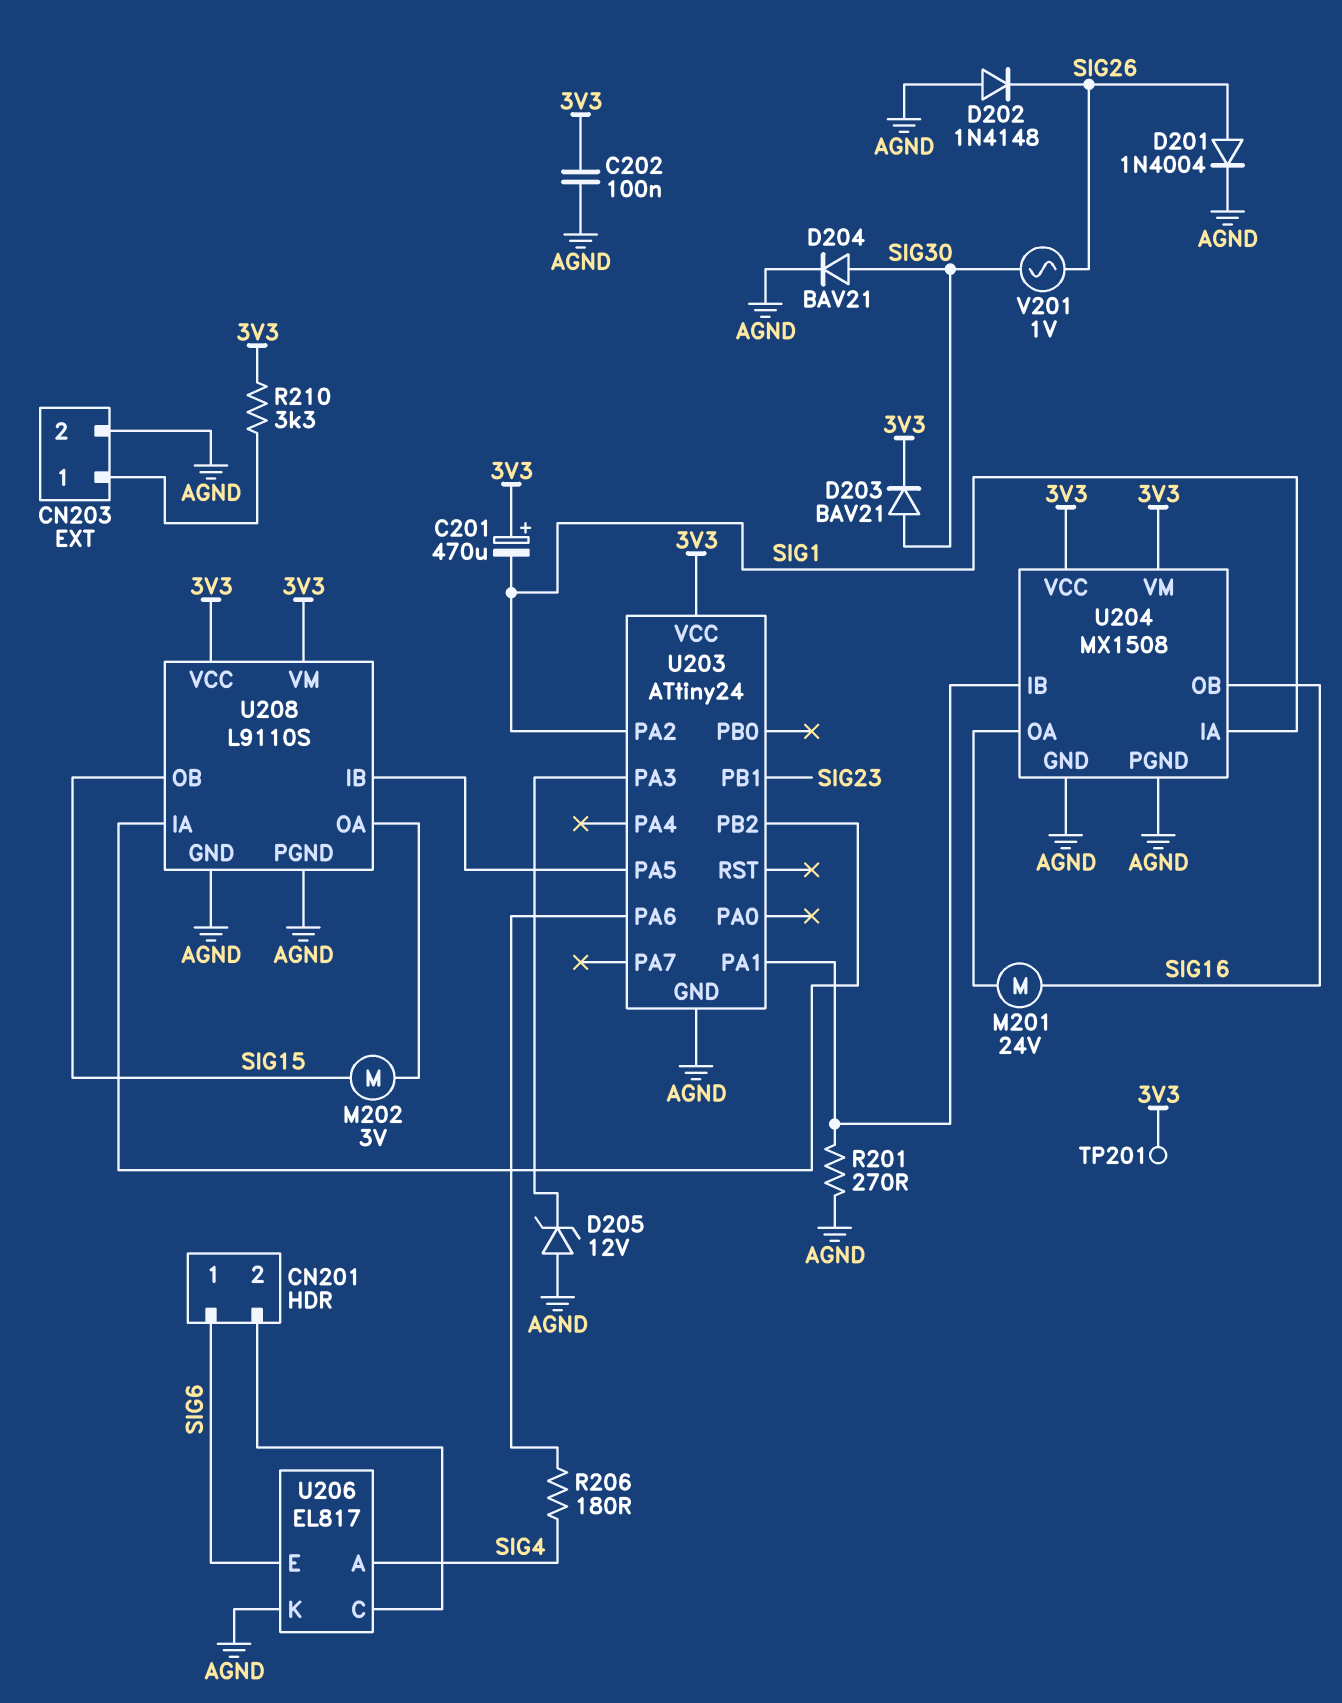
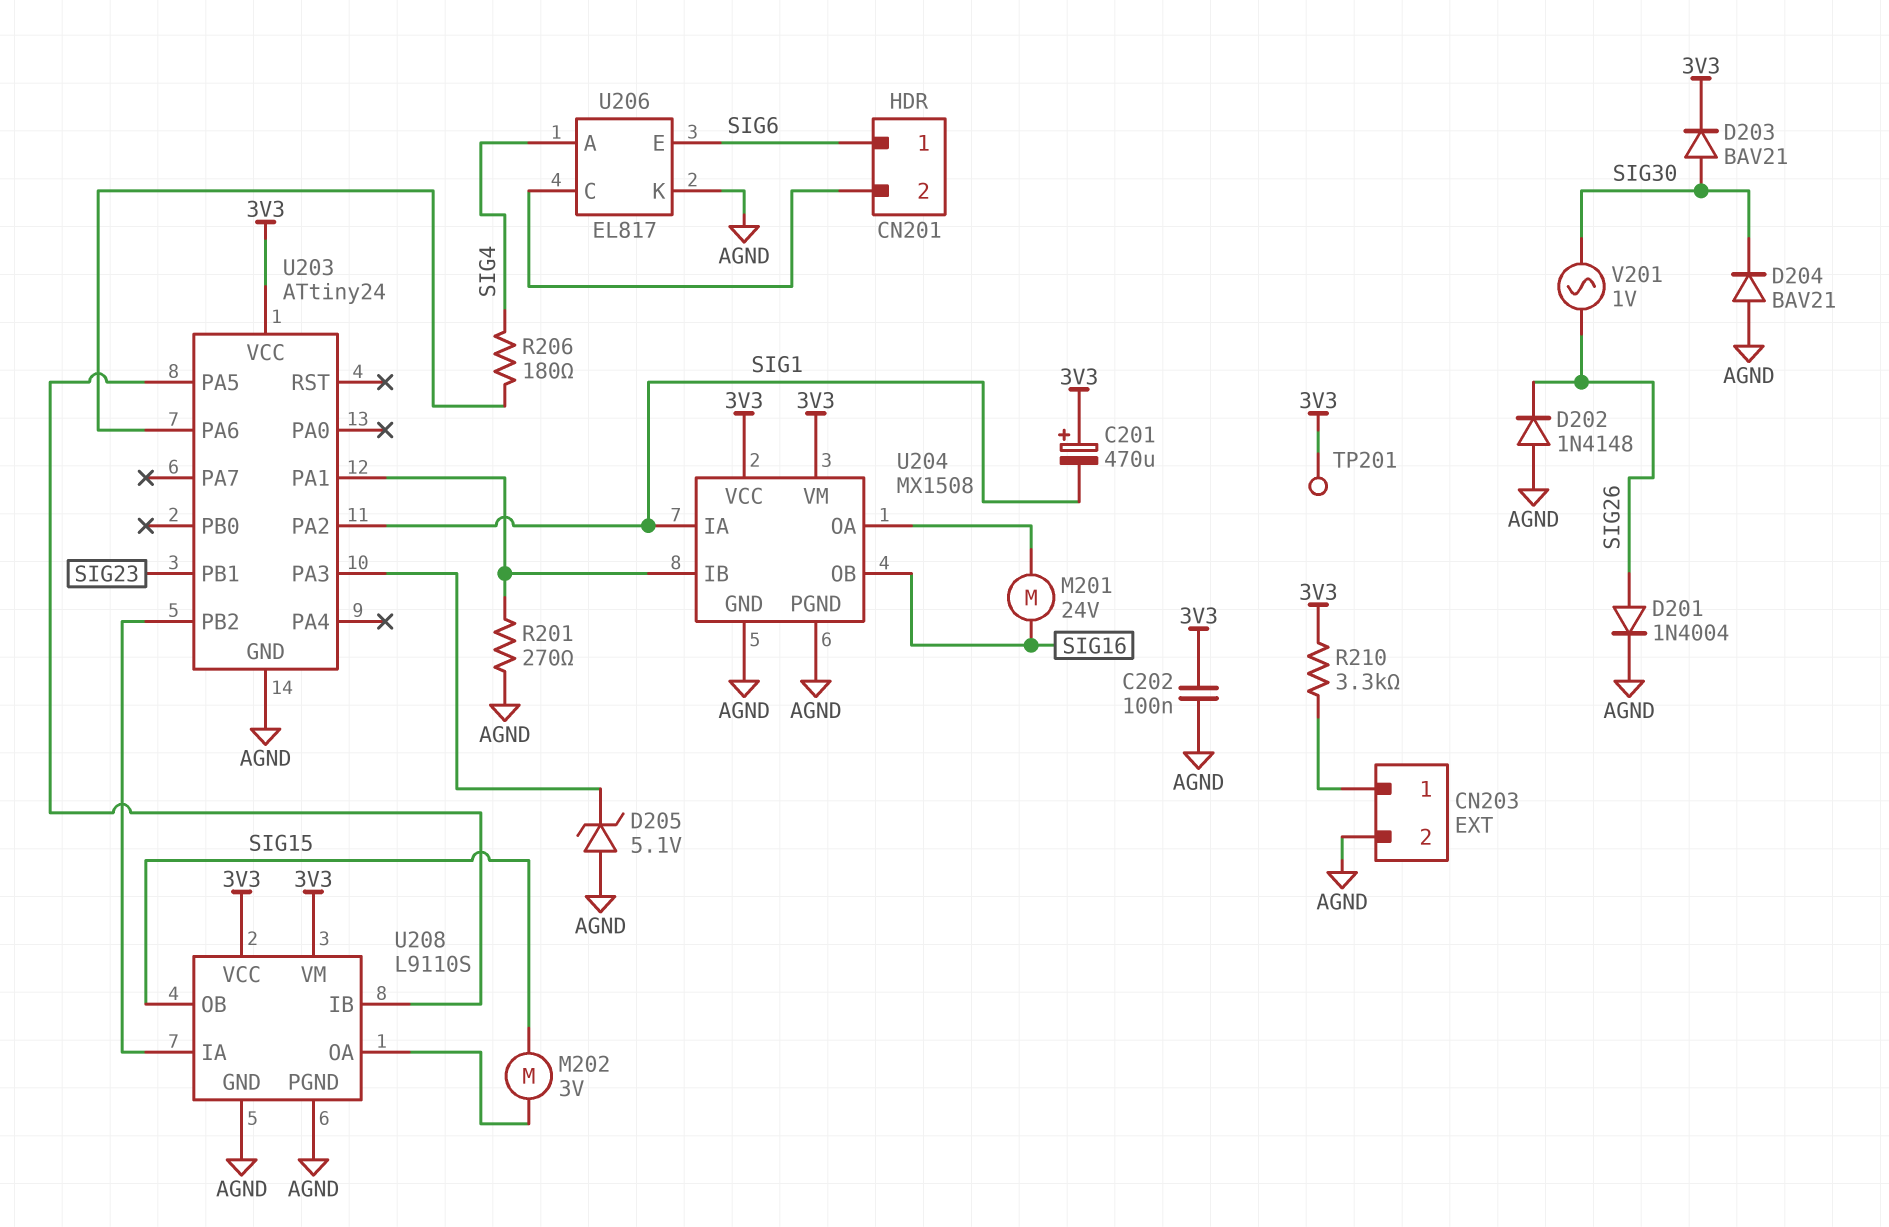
D204: diode BAV21 (A SIG30, K AGND) -> diode BAV21 (A AGND, K SIG30)
D205: zener 12V (A AGND, K U203/PA3) -> zener 5.1V (A AGND, K U203/PA3)

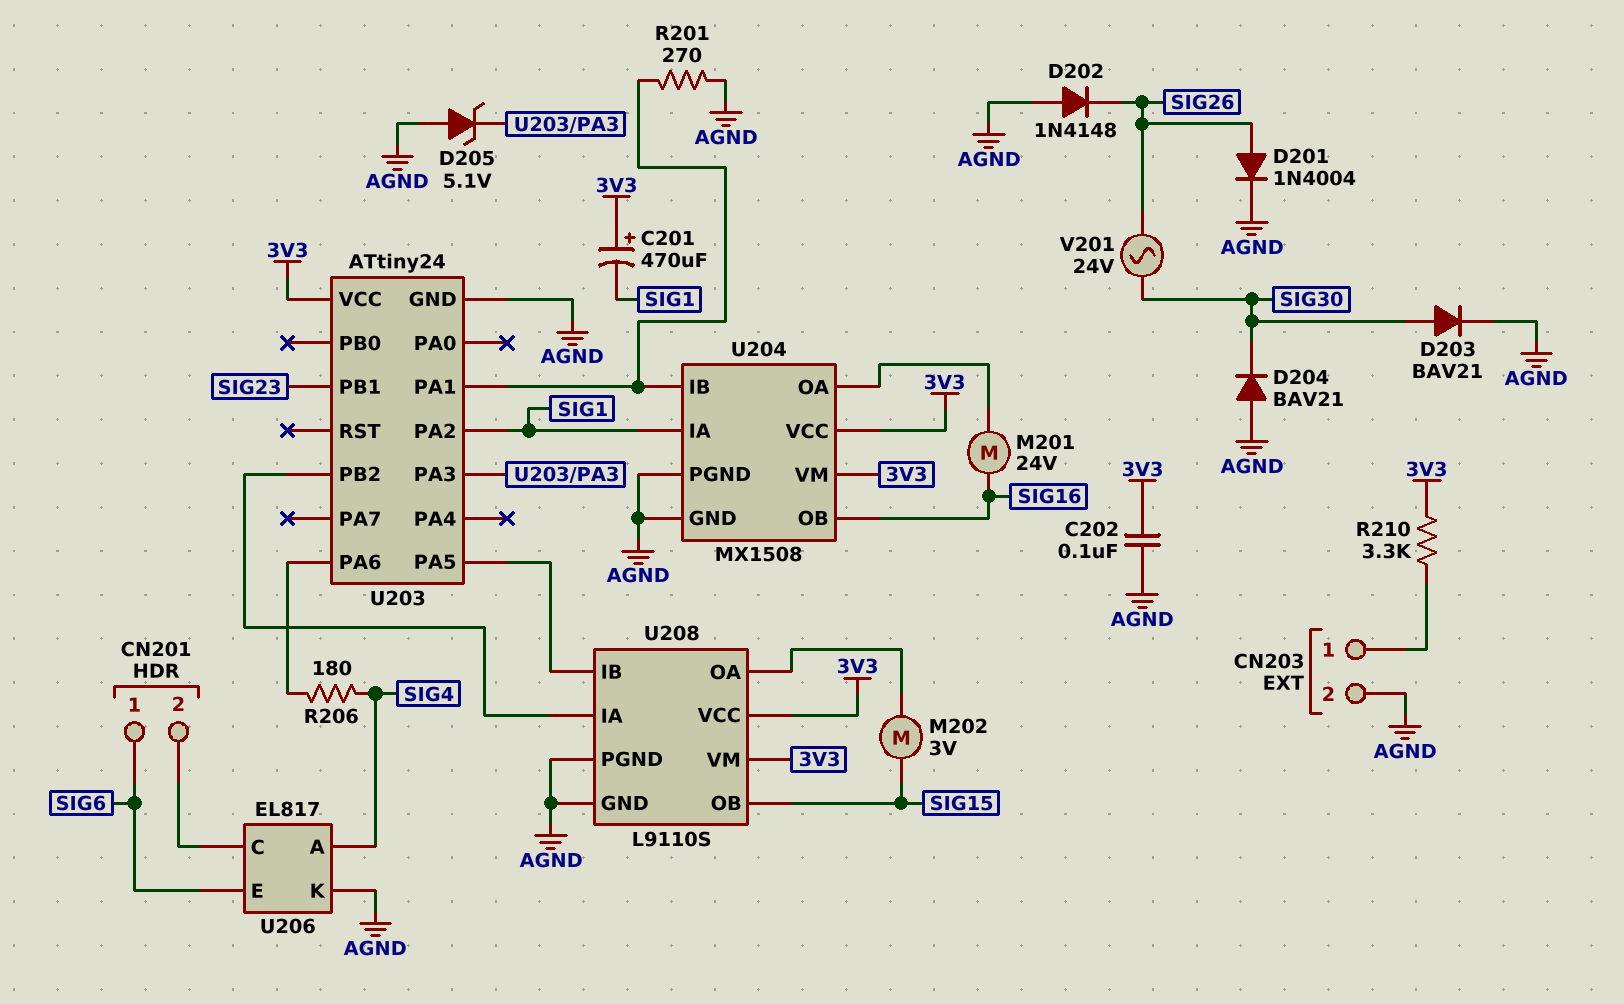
D203: diode BAV21 (A SIG30, K 3V3) -> diode BAV21 (A SIG30, K AGND)
TP201: test point (3V3) -> none
V201: AC 1V (SIG26, SIG30) -> AC 24V (SIG26, SIG30)

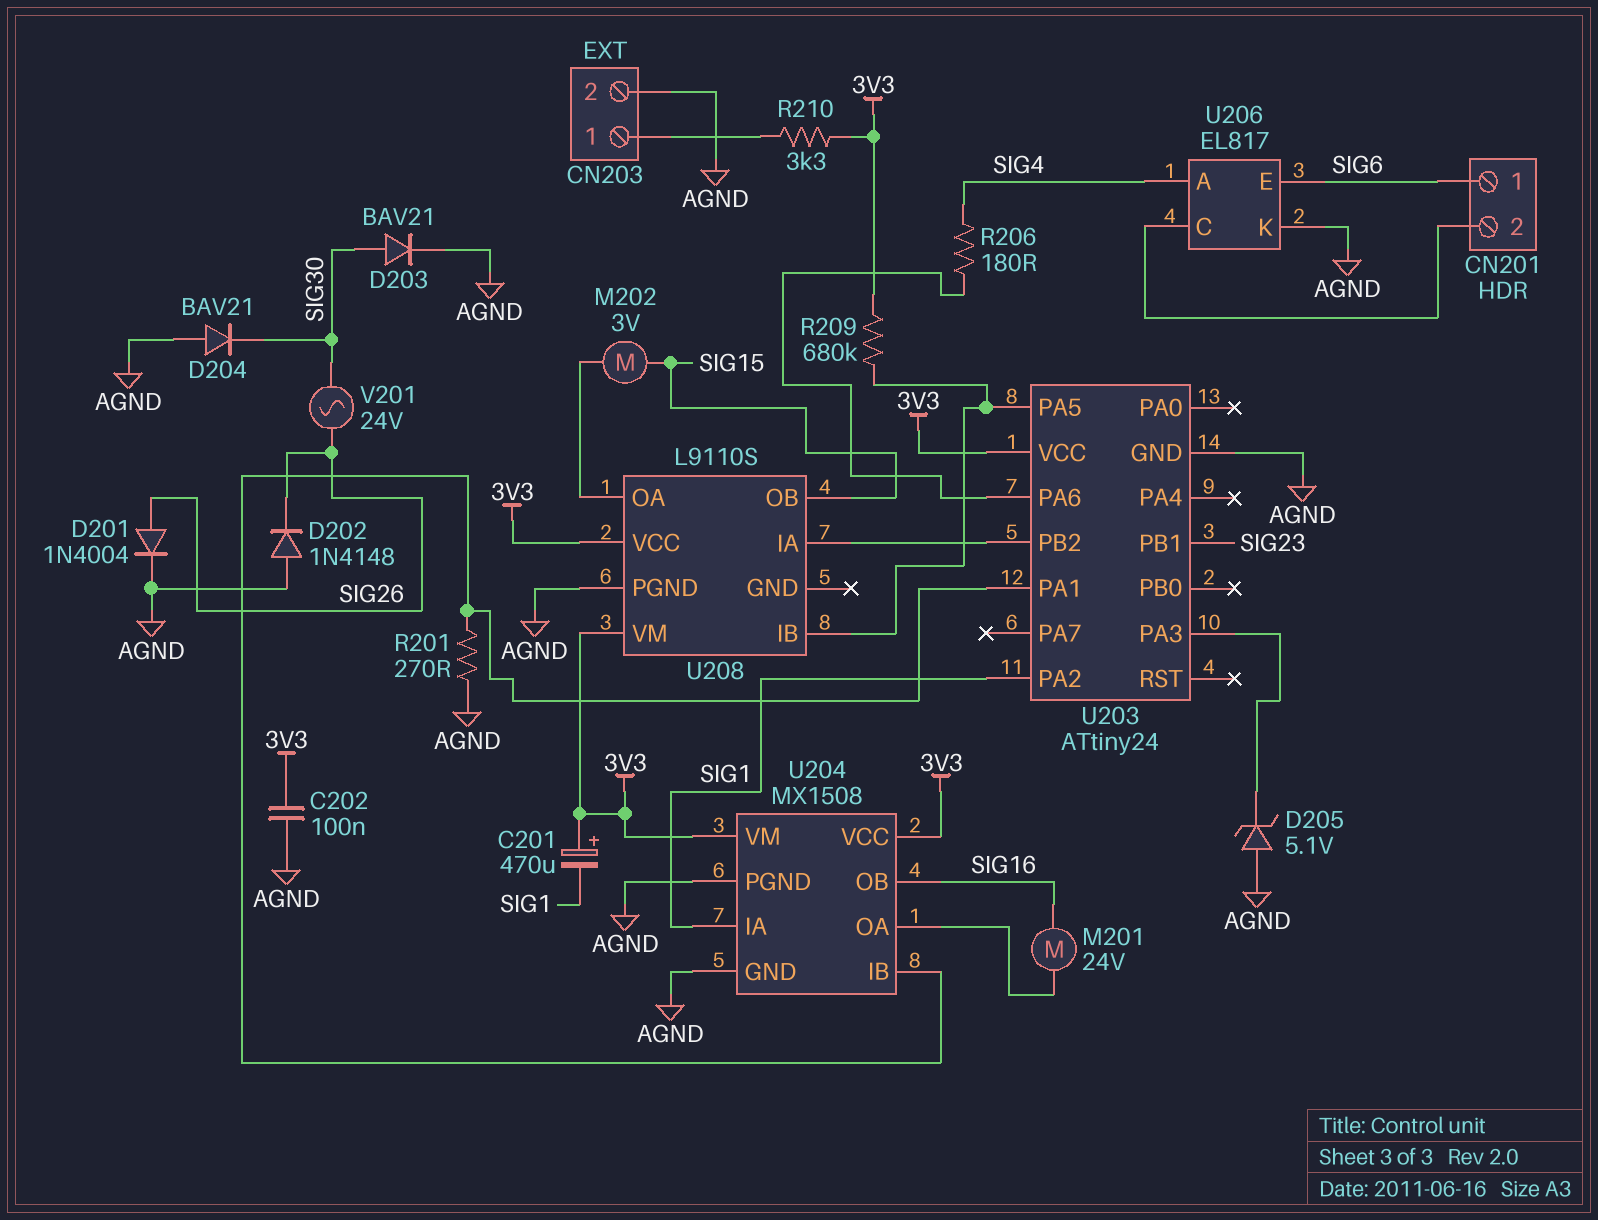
R209: none -> 680k (3V3, U203/PA5)
U208 pin GND: AGND -> none

